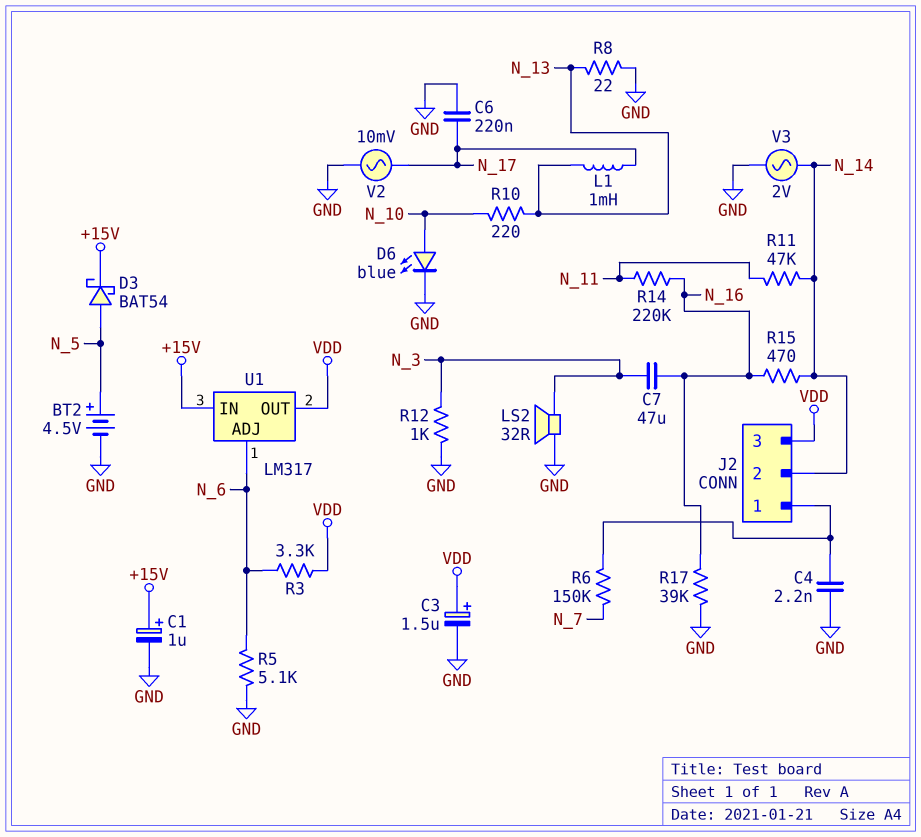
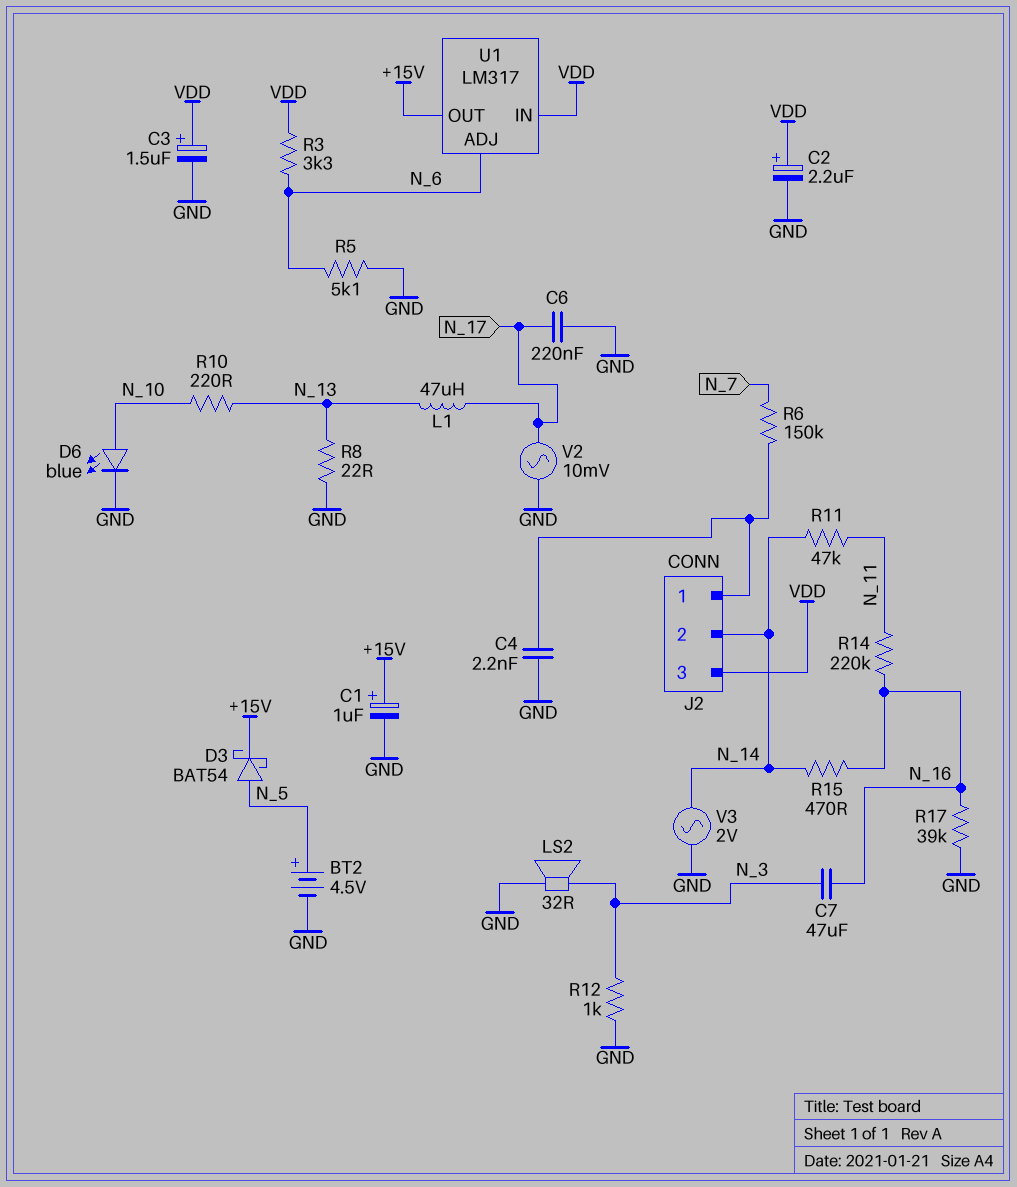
C2: none -> 2.2uF (plus VDD, minus GND)
L1: 1mH (N_13, N_17) -> 47uH (N_13, N_17)
U1 pin IN: +15V -> VDD
U1 pin OUT: VDD -> +15V

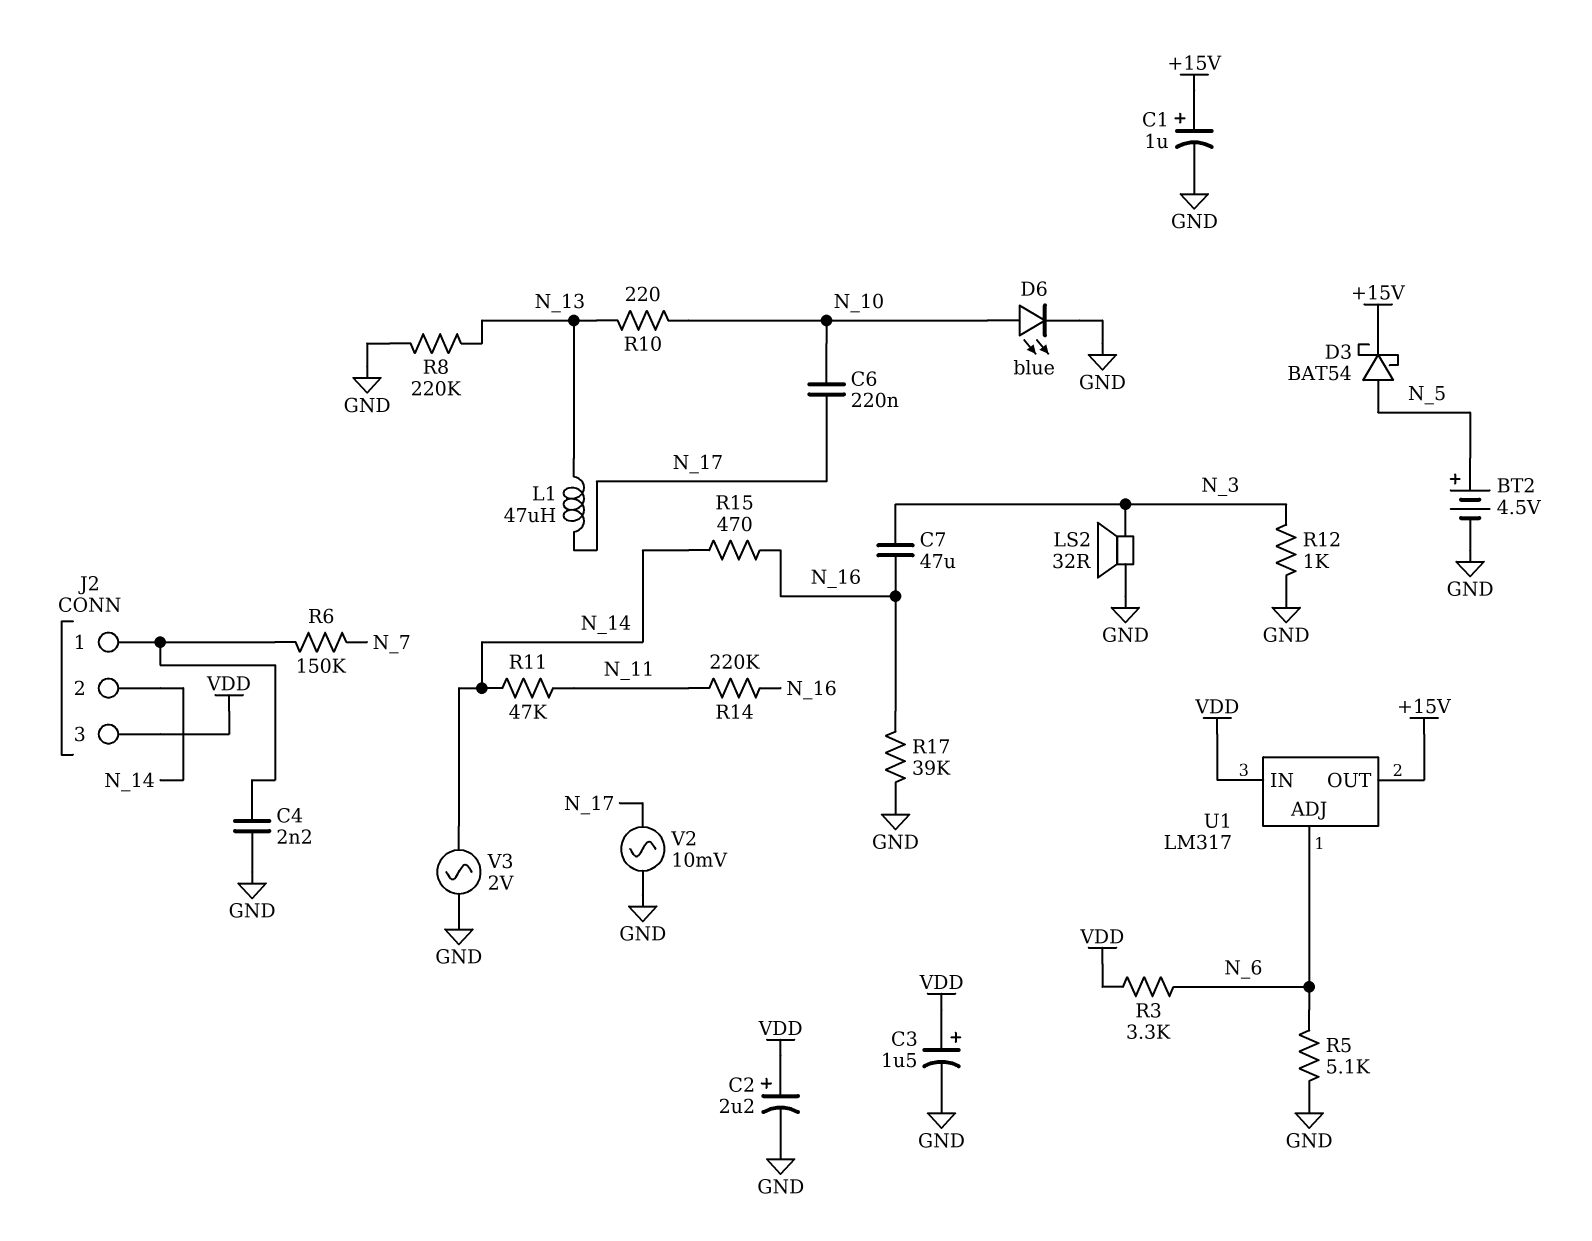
C6: 220nF (GND, N_17) -> 220nF (N_10, N_17)
R8: 22 (GND, N_13) -> 220k (GND, N_13)

